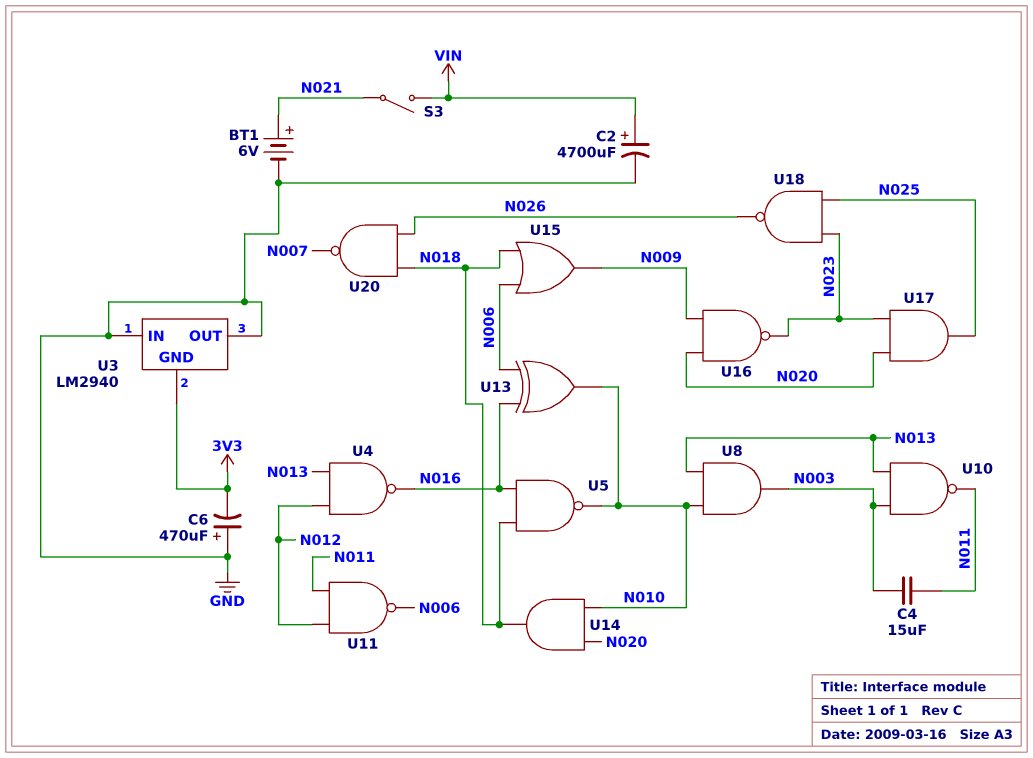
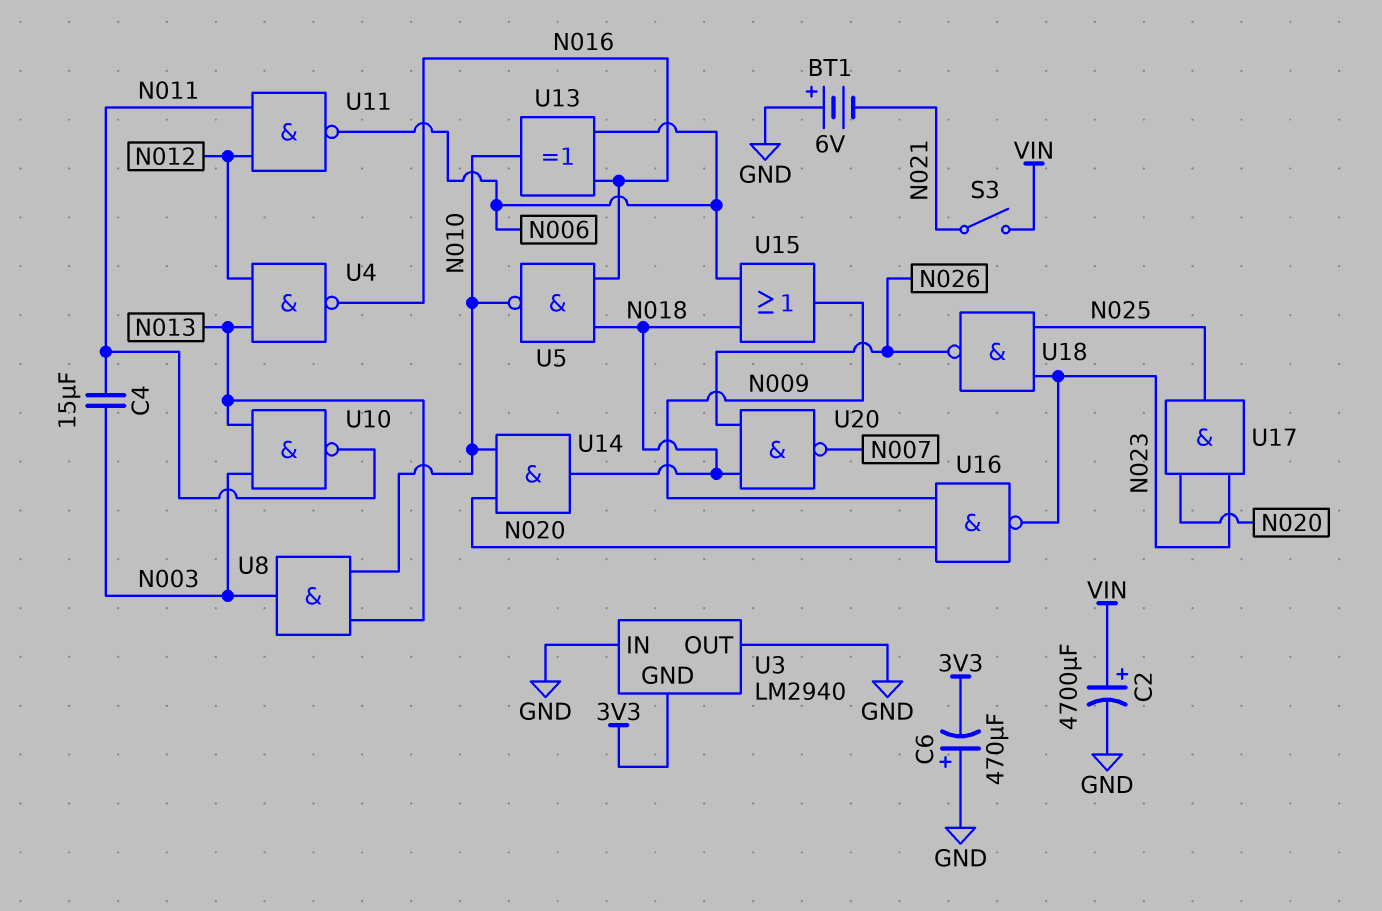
BT1: 6V (plus N021, minus GND) -> 6V (plus GND, minus N021)

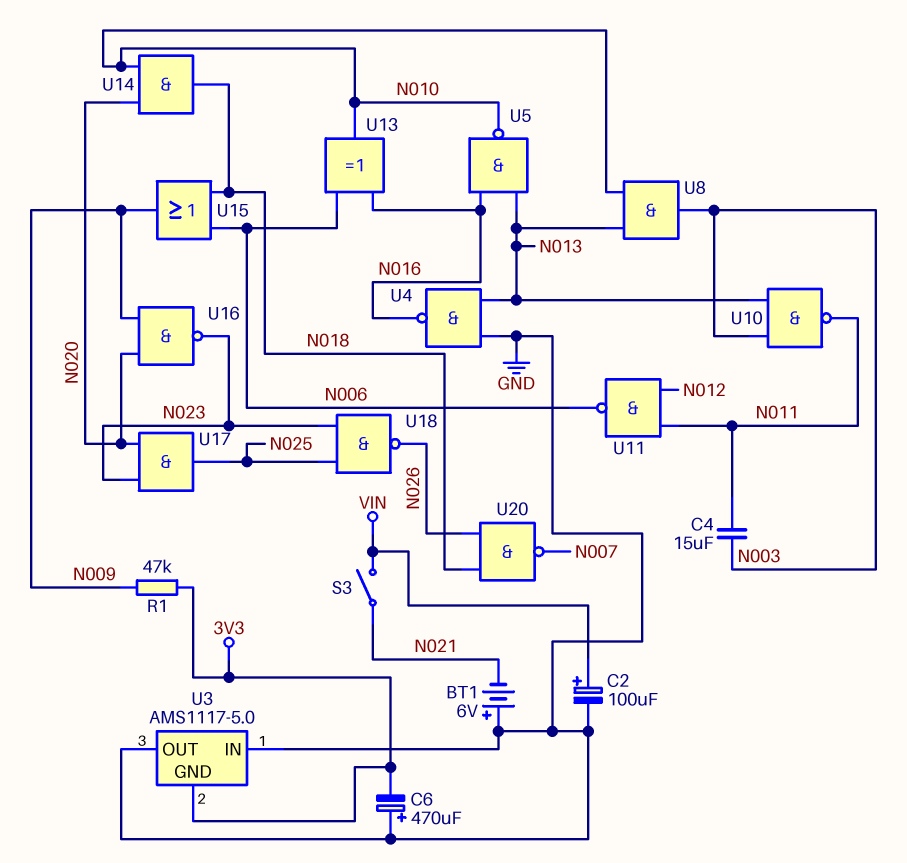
C2: 4700uF (plus VIN, minus GND) -> 100uF (plus VIN, minus GND)
R1: none -> 47k (3V3, N009)
U3: LM2940 -> AMS1117-5.0
U4: NAND (in N012, in N013, out N016) -> NAND (in GND, in N013, out N016)
U5: NAND (in N016, in N018, out N010) -> NAND (in N013, in N016, out N010)

